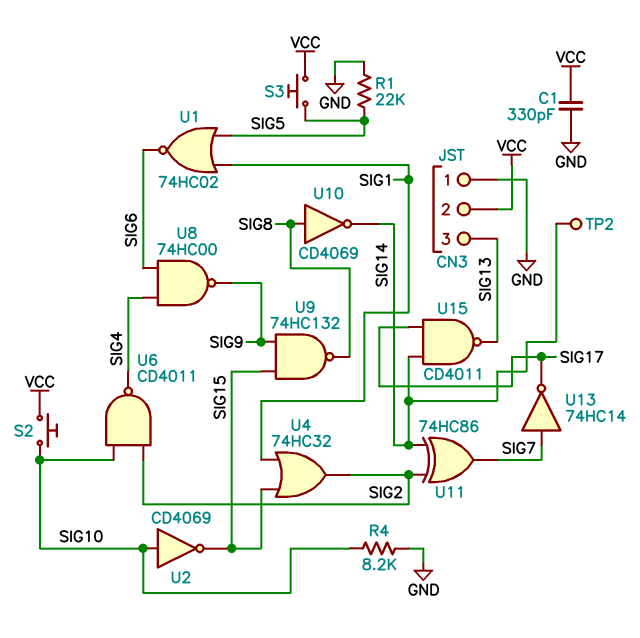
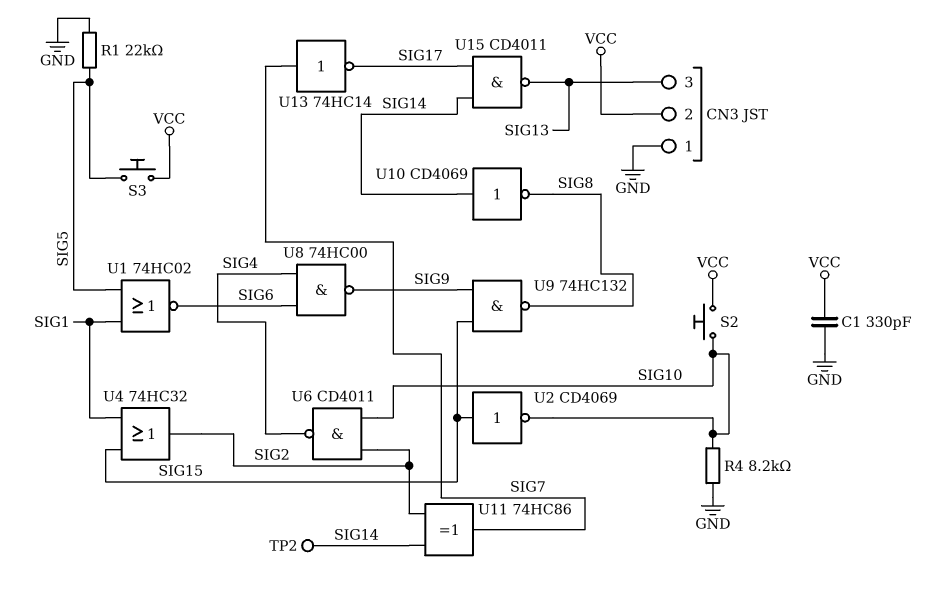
U2: NOT CD4069 (in SIG10, out SIG15) -> NOT CD4069 (in SIG15, out SIG10)
U10: NOT CD4069 (in SIG8, out SIG14) -> NOT CD4069 (in SIG14, out SIG8)

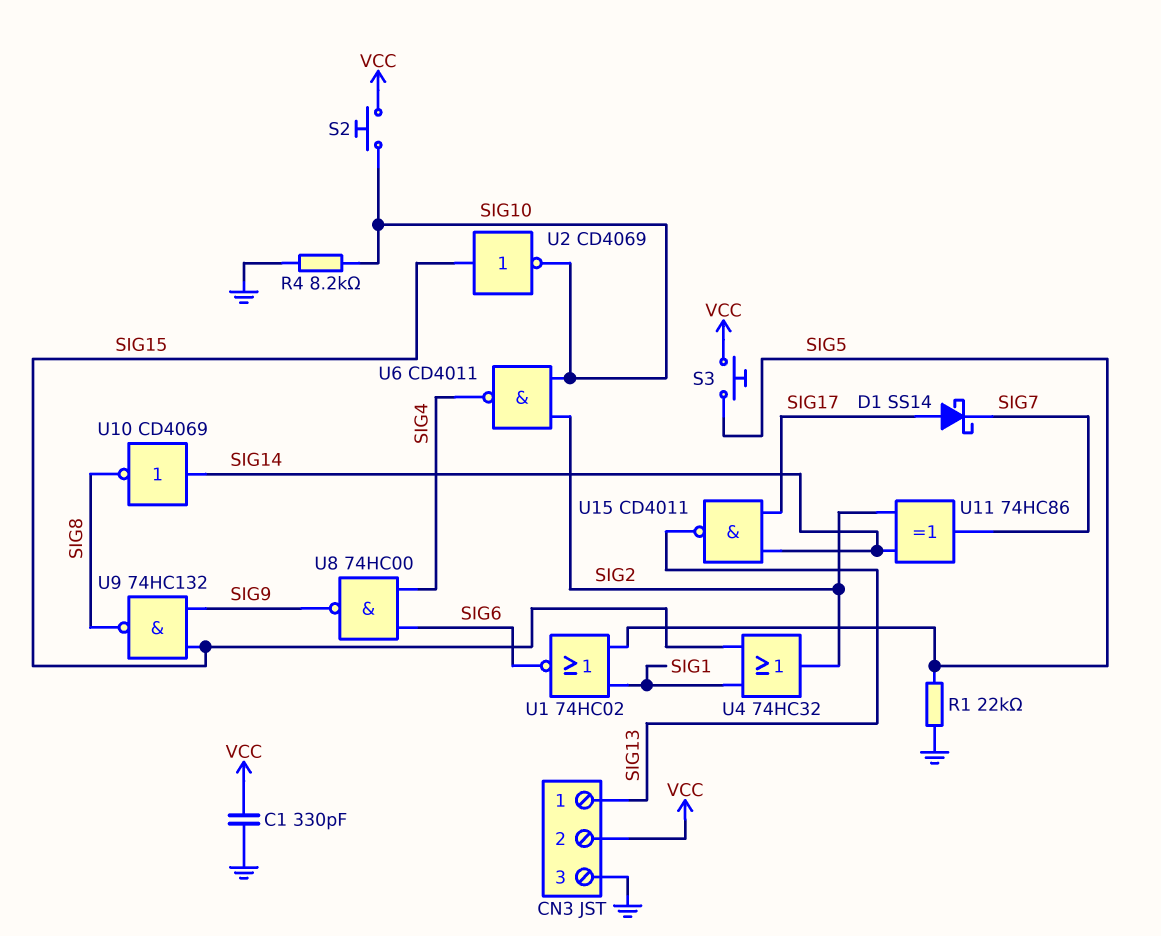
CN3 pin 1: GND -> SIG13
CN3 pin 3: SIG13 -> GND
D1: none -> schottky SS14 (A SIG17, K SIG7)
TP2: test point (SIG14) -> none
U13: NOT 74HC14 (in SIG7, out SIG17) -> none

